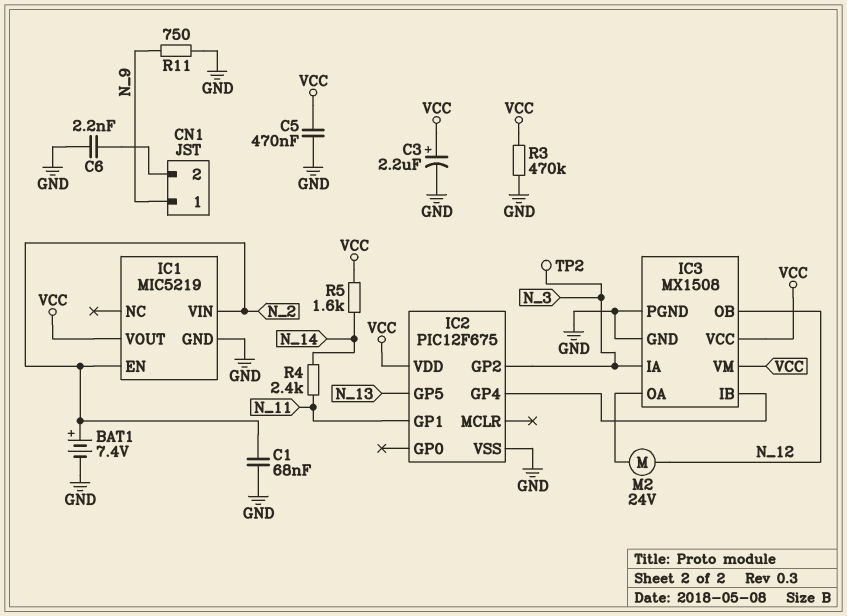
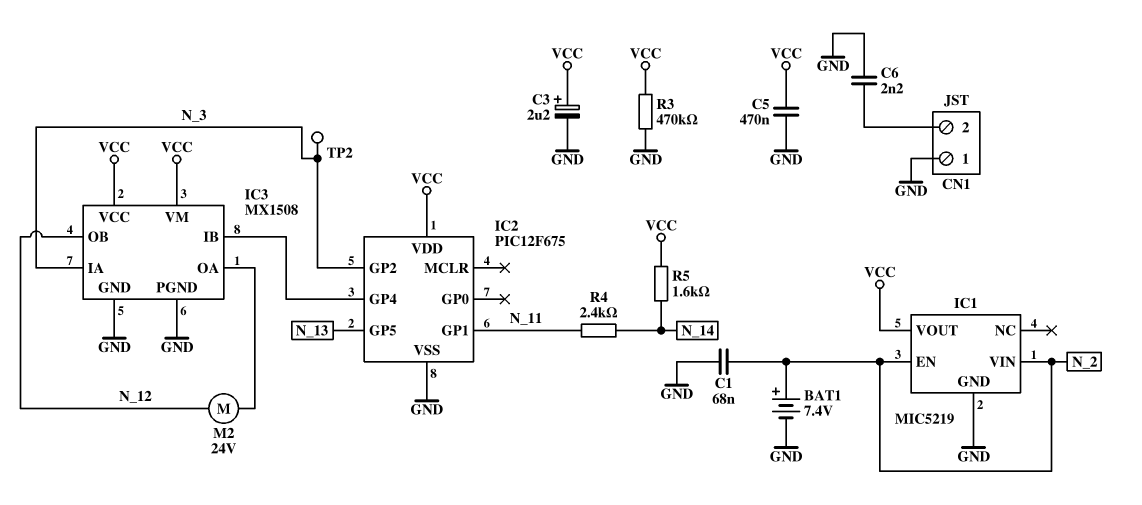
CN1 pin 1: N_9 -> GND
R11: 750 (GND, N_9) -> none

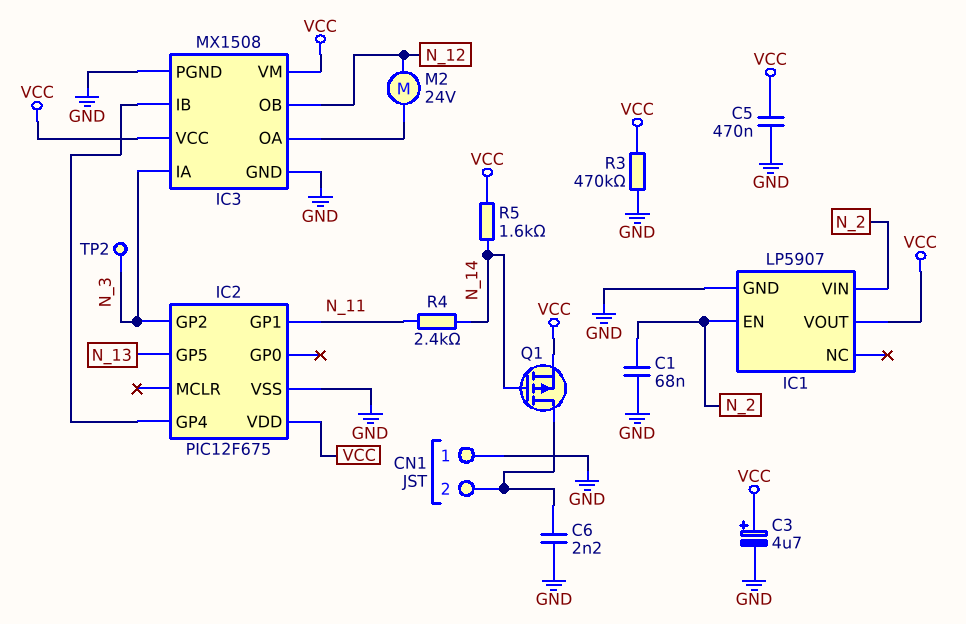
BAT1: 7.4V (plus N_2, minus GND) -> none
C3: 2.2uF (plus VCC, minus GND) -> 4.7uF (plus VCC, minus GND)
IC1: MIC5219 -> LP5907
Q1: none -> PMOS (G N_14, D CN1/2, S VCC)

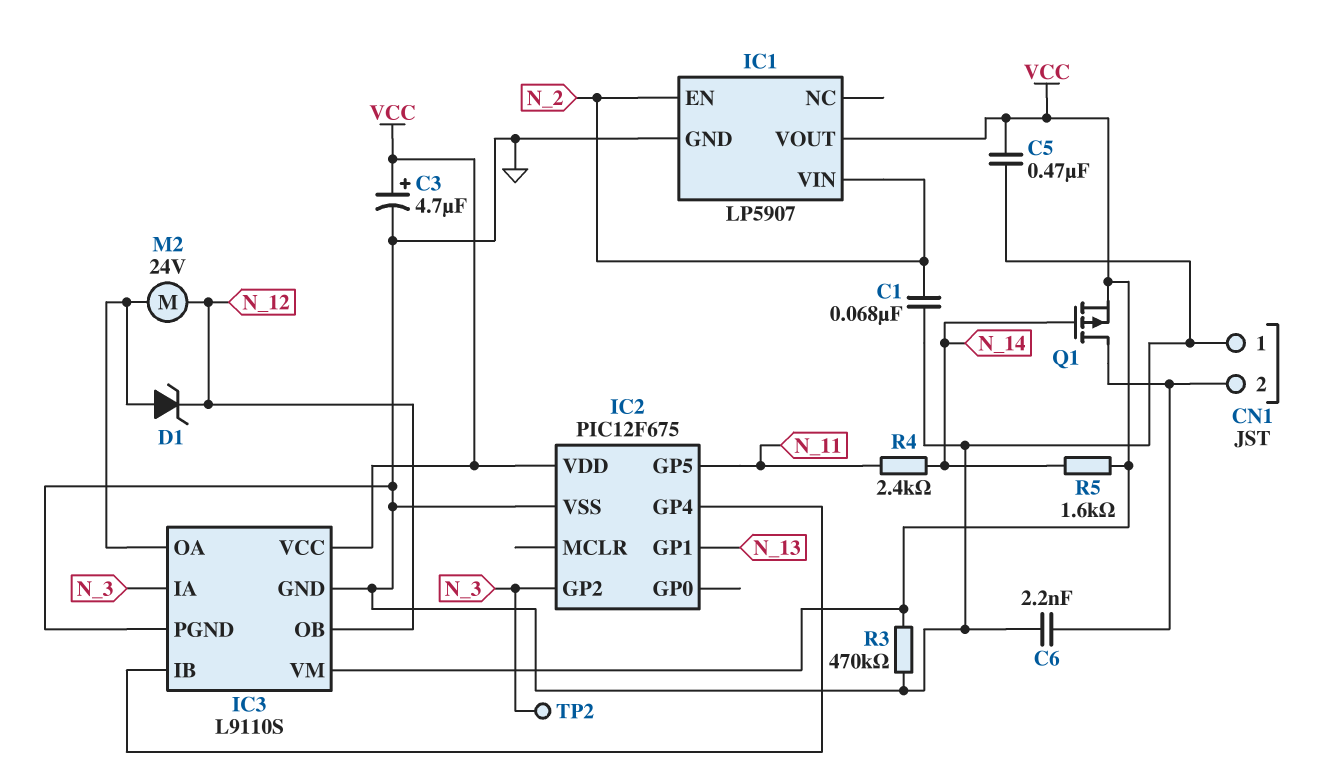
D1: none -> zener (A IC3/OA, K N_12)
IC2 pin GP1: N_11 -> N_13
IC2 pin GP5: N_13 -> N_11
IC3: MX1508 -> L9110S

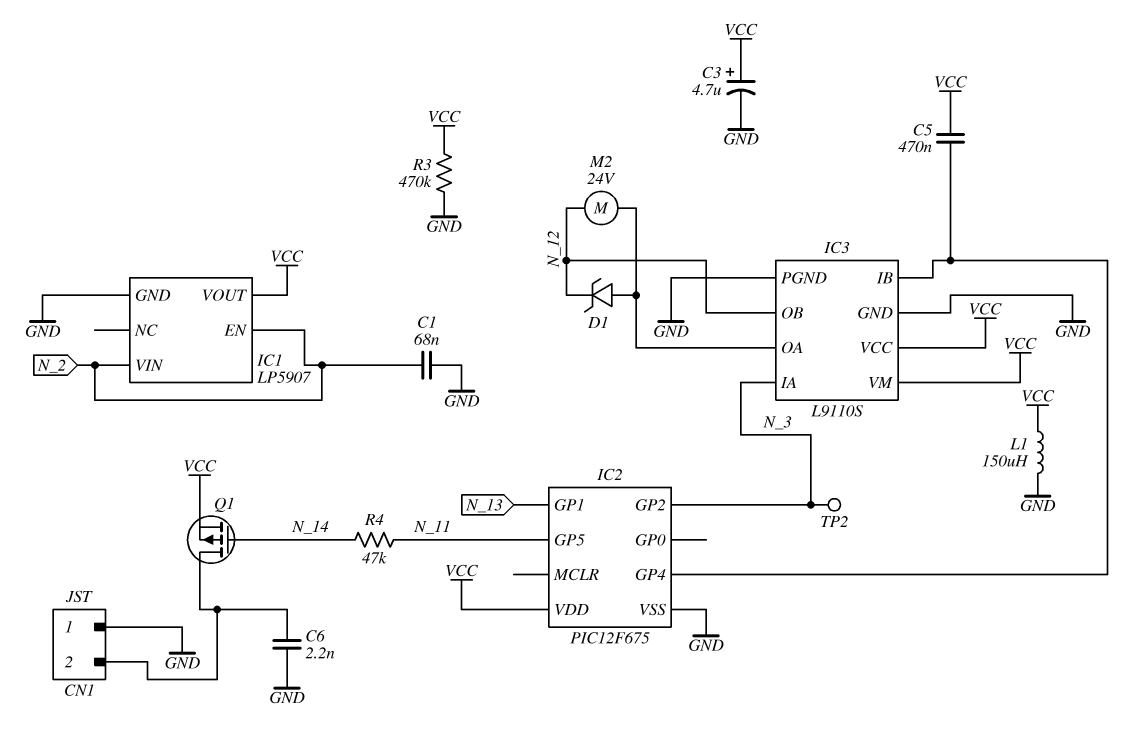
C5: 470nF (GND, VCC) -> 470nF (IC2/GP4, VCC)
L1: none -> 150uH (GND, VCC)
R4: 2.4k (N_11, N_14) -> 47k (N_11, N_14)
R5: 1.6k (N_14, VCC) -> none

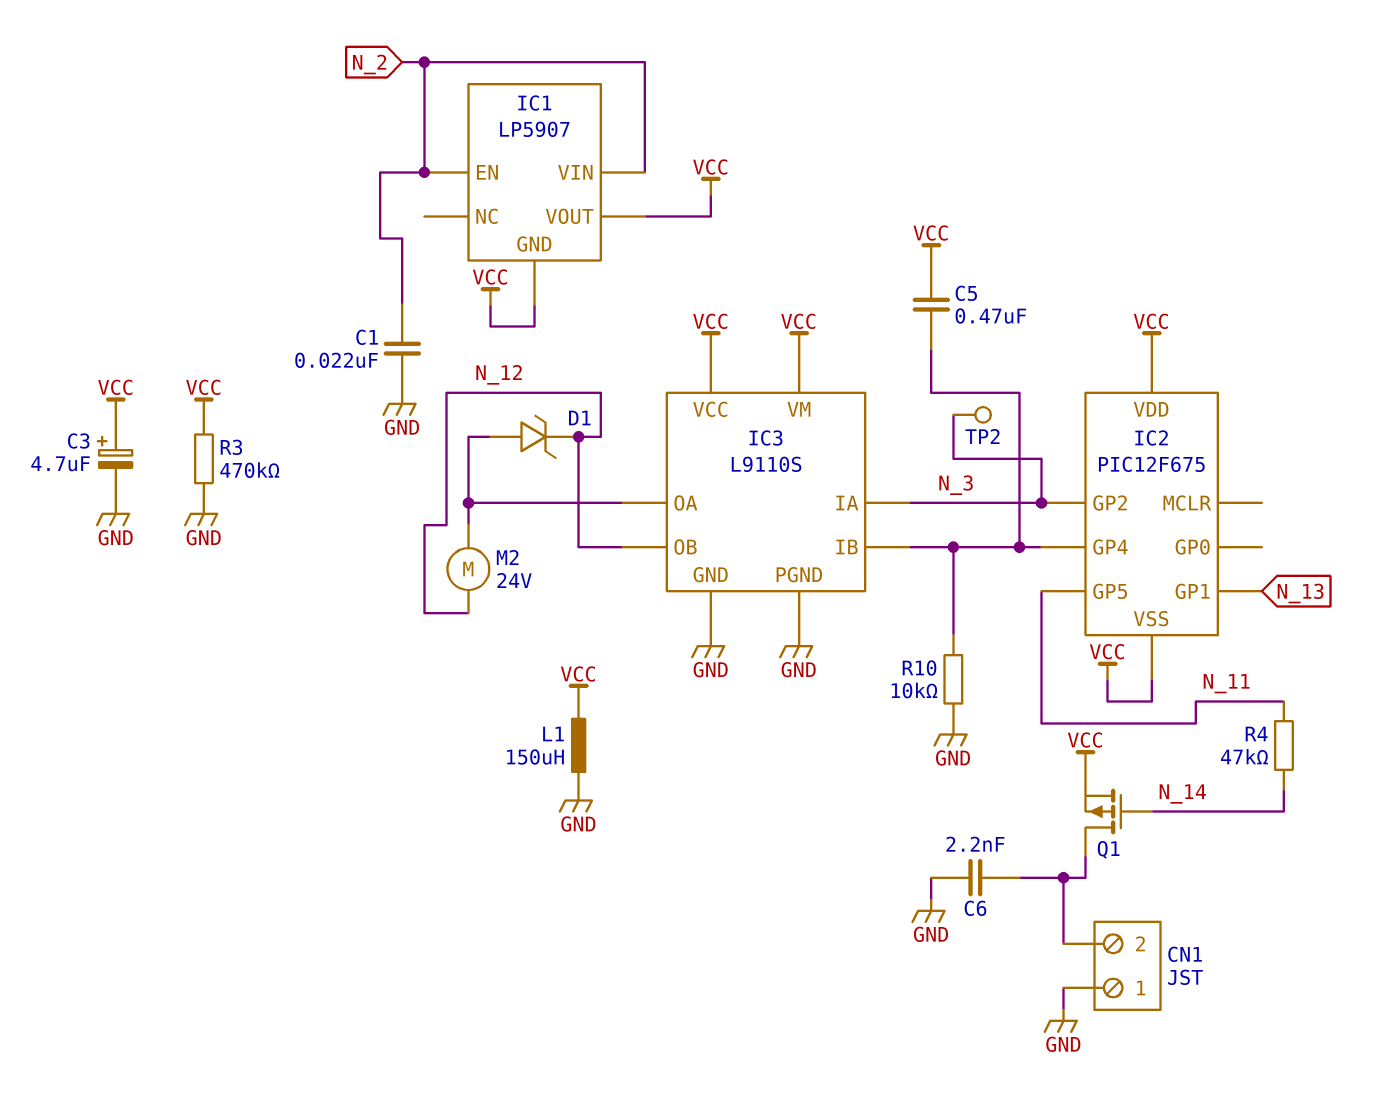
C1: 68nF (GND, N_2) -> 22nF (GND, N_2)
IC1 pin GND: GND -> VCC
IC2 pin VSS: GND -> VCC
R10: none -> 10k (GND, IC2/GP4)

